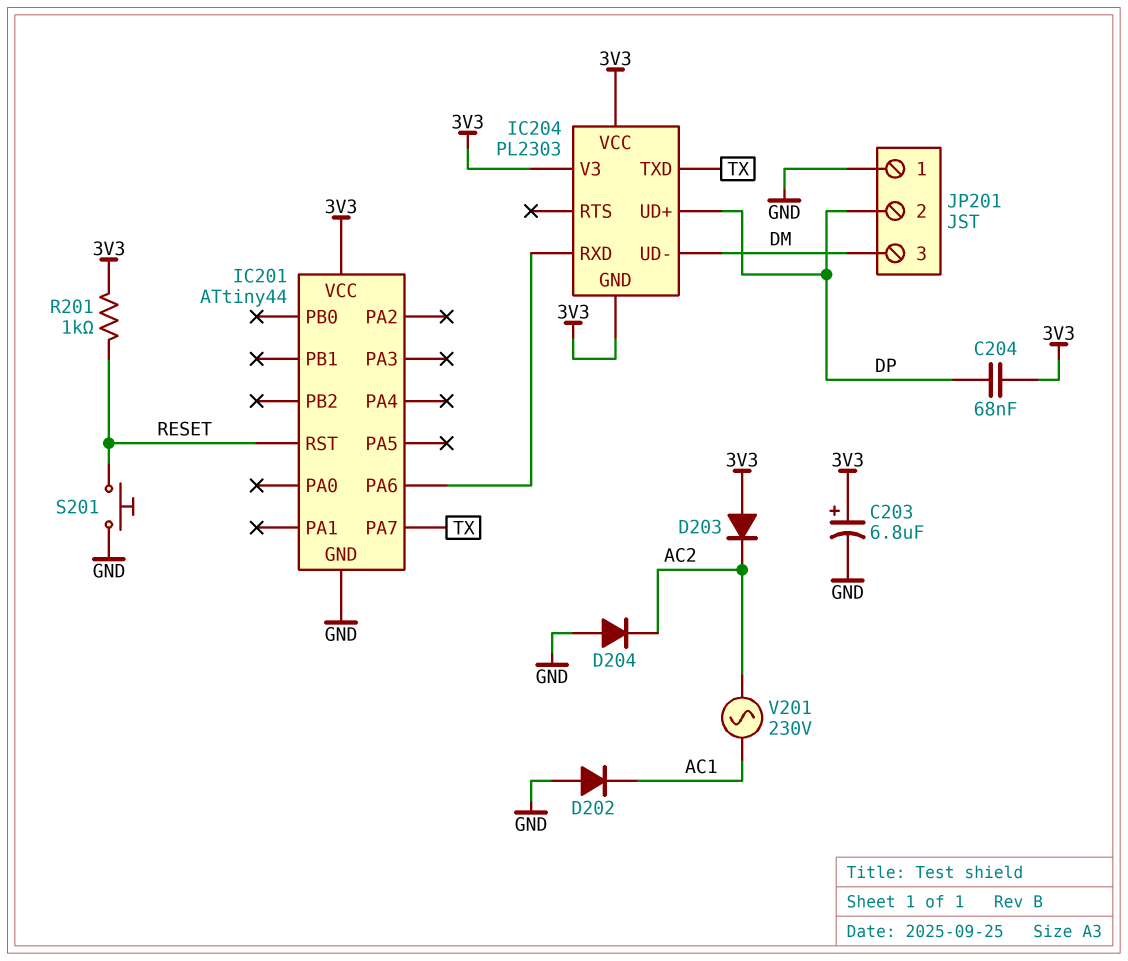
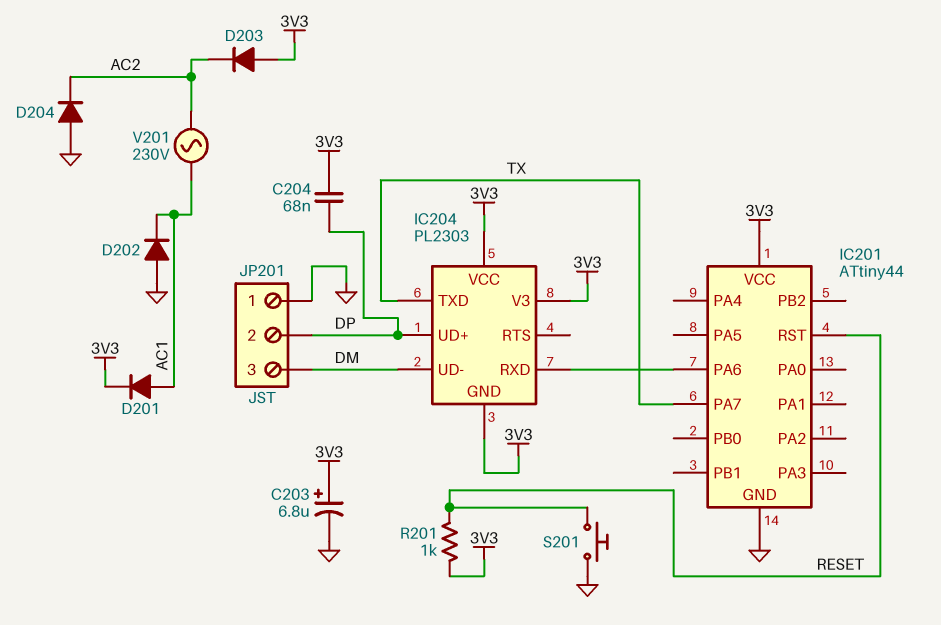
D201: none -> diode (A AC1, K 3V3)

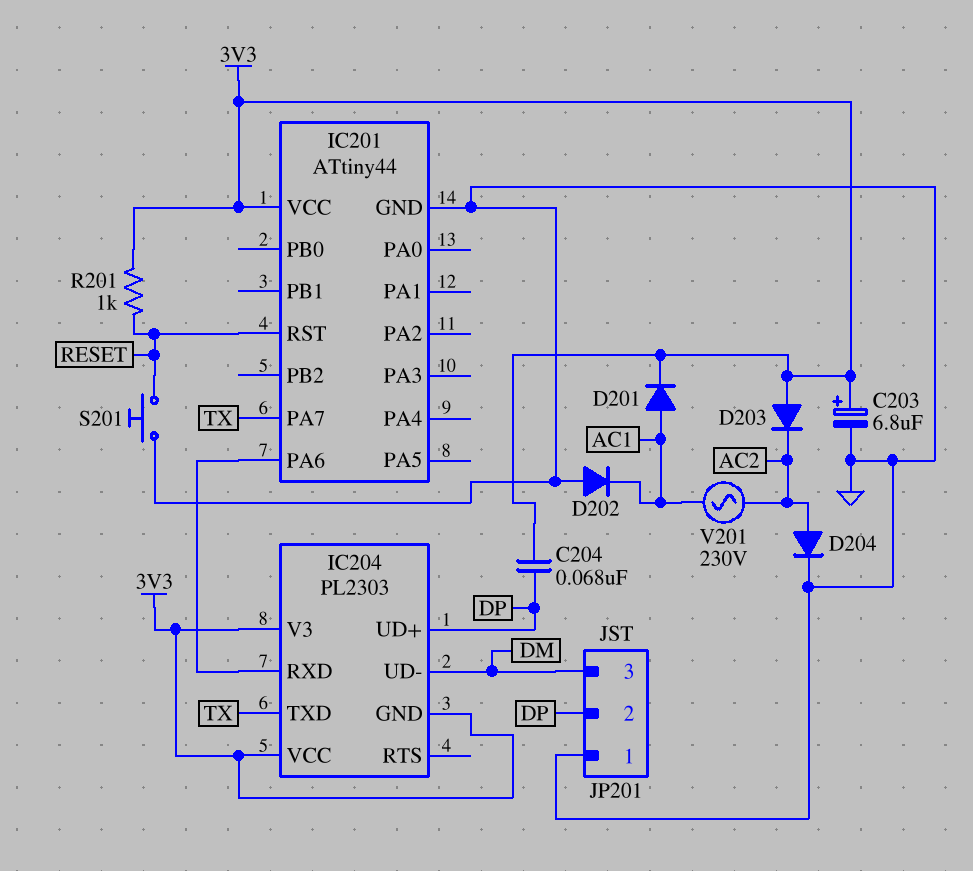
D204: diode (A GND, K AC2) -> diode (A AC2, K GND)

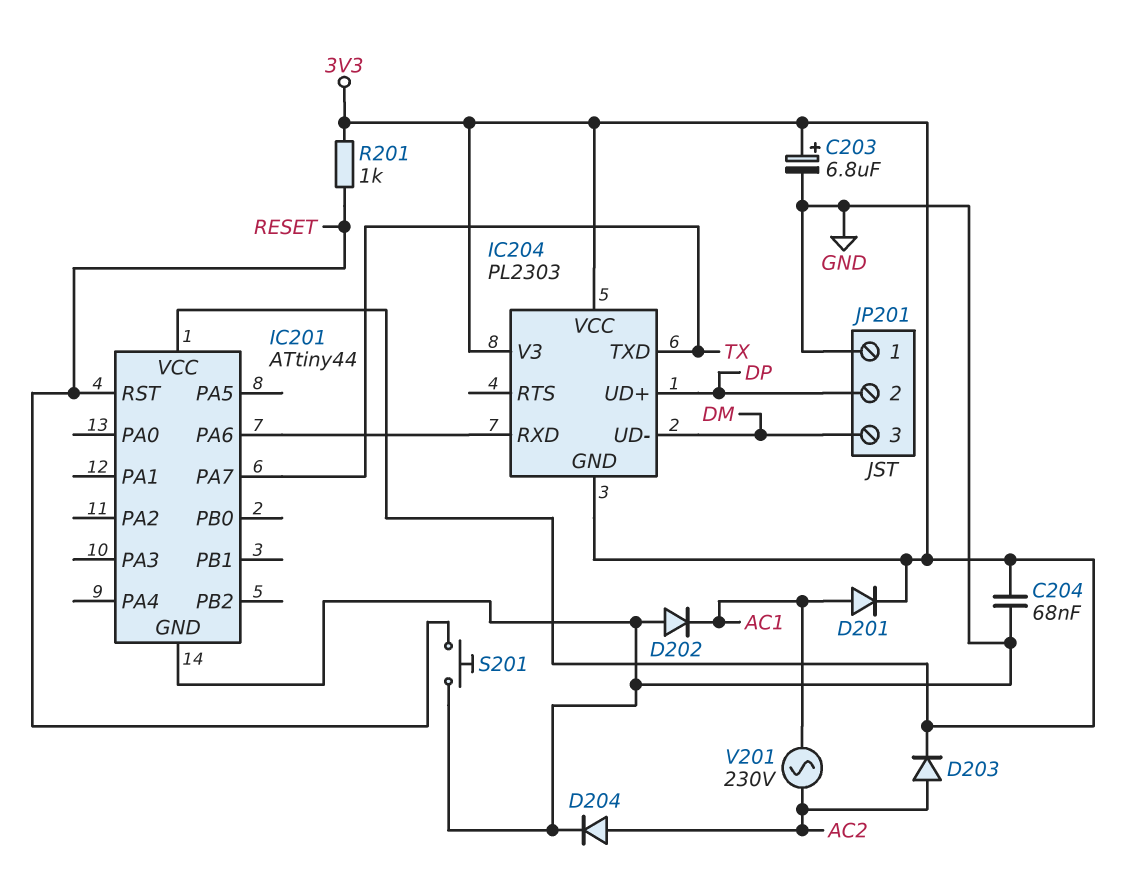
C204: 68nF (3V3, DP) -> 68nF (3V3, GND)
D203: diode (A 3V3, K AC2) -> diode (A AC2, K 3V3)

